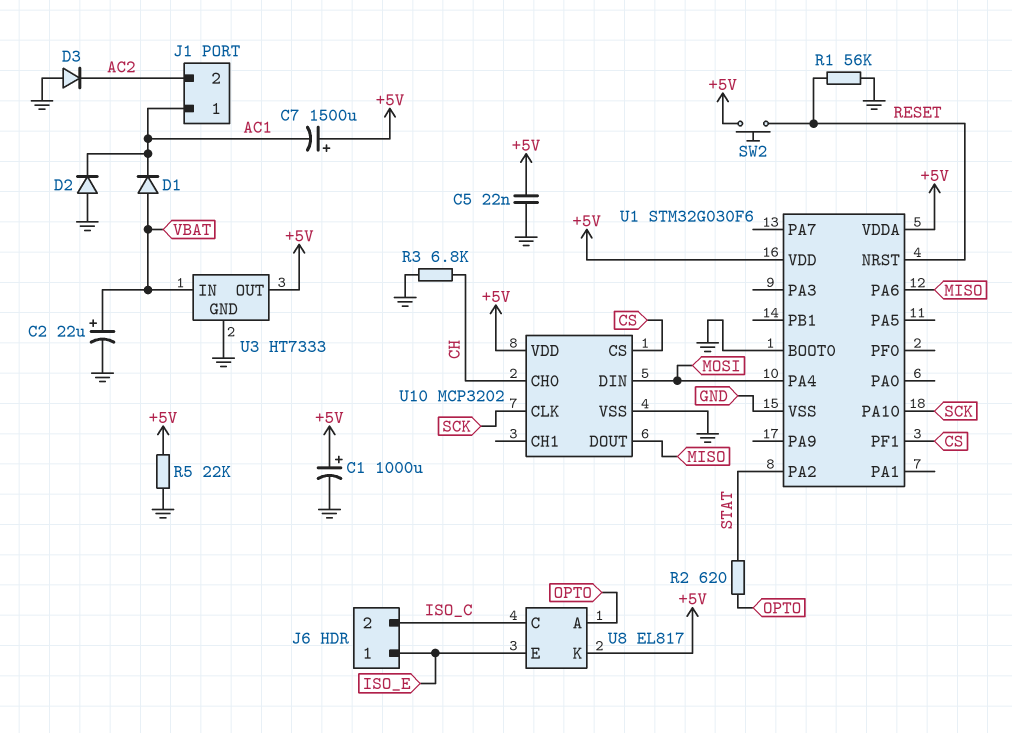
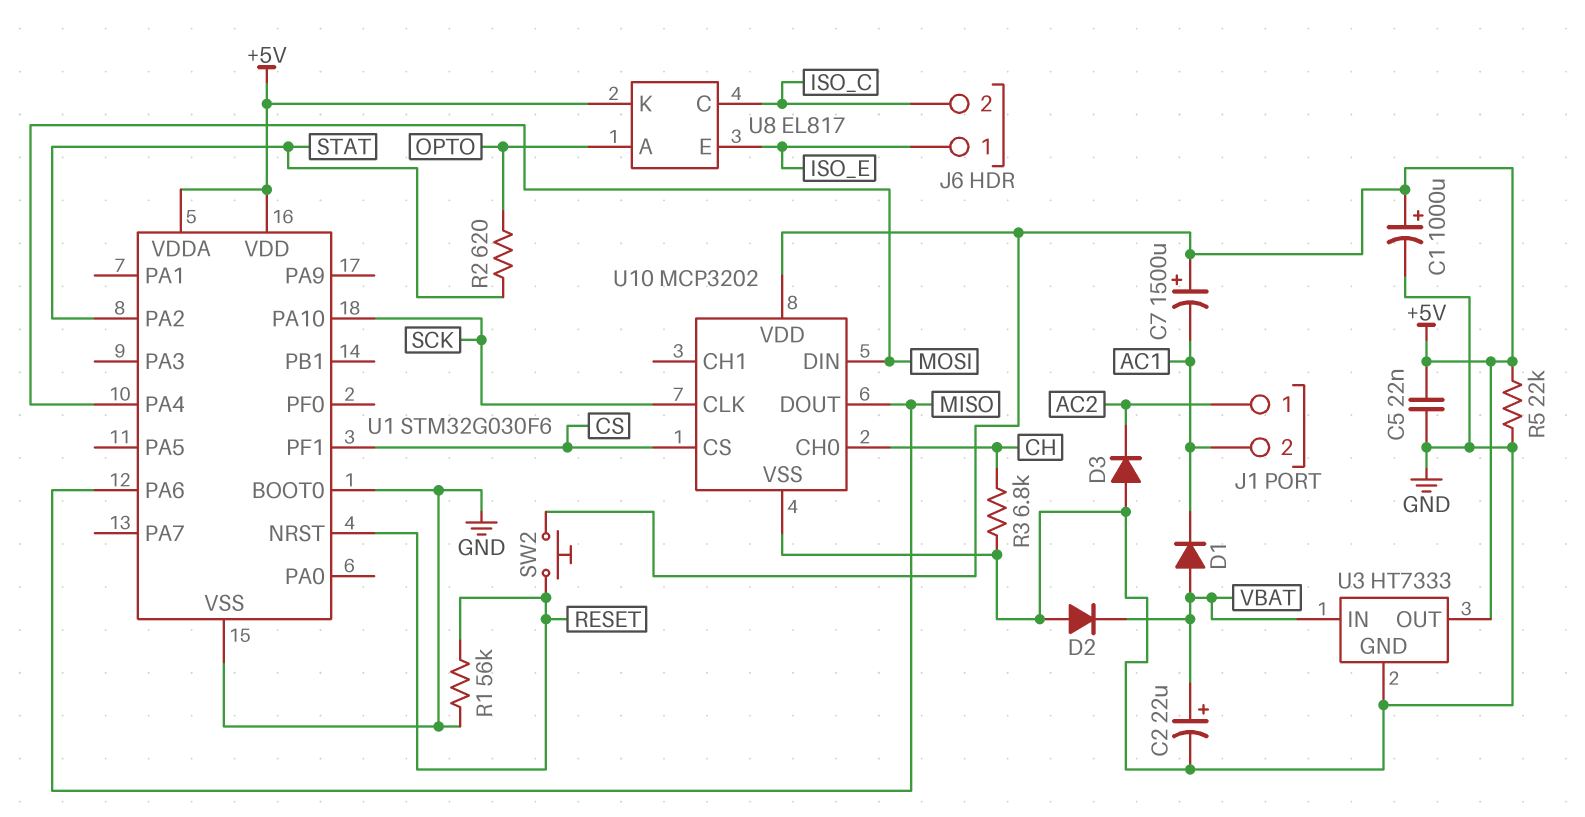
D2: diode (A GND, K AC1) -> diode (A GND, K VBAT)
J1 pin 1: AC1 -> AC2
J1 pin 2: AC2 -> AC1

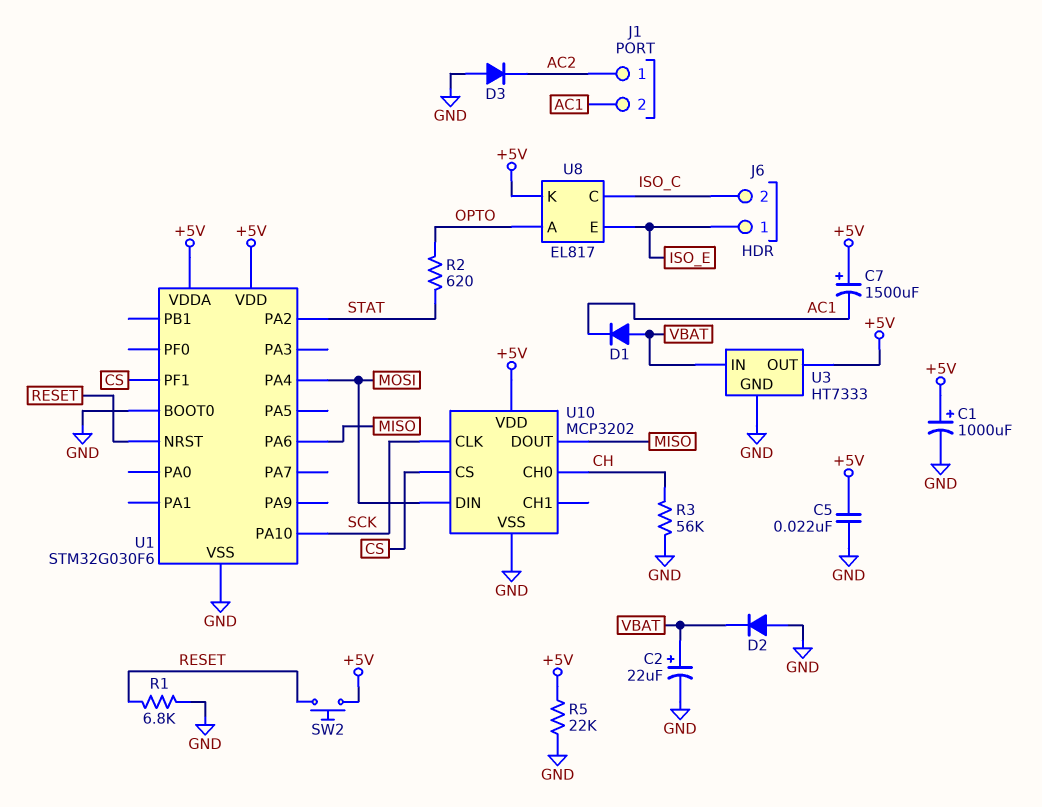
R1: 56k (GND, RESET) -> 6.8k (GND, RESET)
R3: 6.8k (CH, GND) -> 56k (CH, GND)

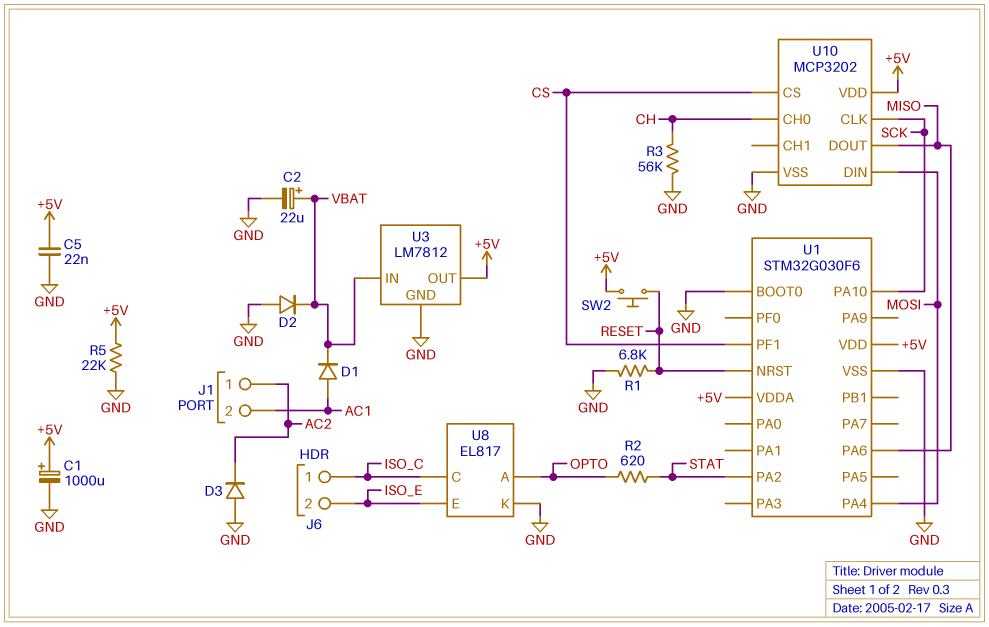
C7: 1500uF (plus +5V, minus AC1) -> none
D1: diode (A VBAT, K AC1) -> diode (A AC1, K VBAT)
J6 pin 1: ISO_E -> ISO_C
J6 pin 2: ISO_C -> ISO_E
U3: HT7333 -> LM7812
U8 pin K: +5V -> GND

